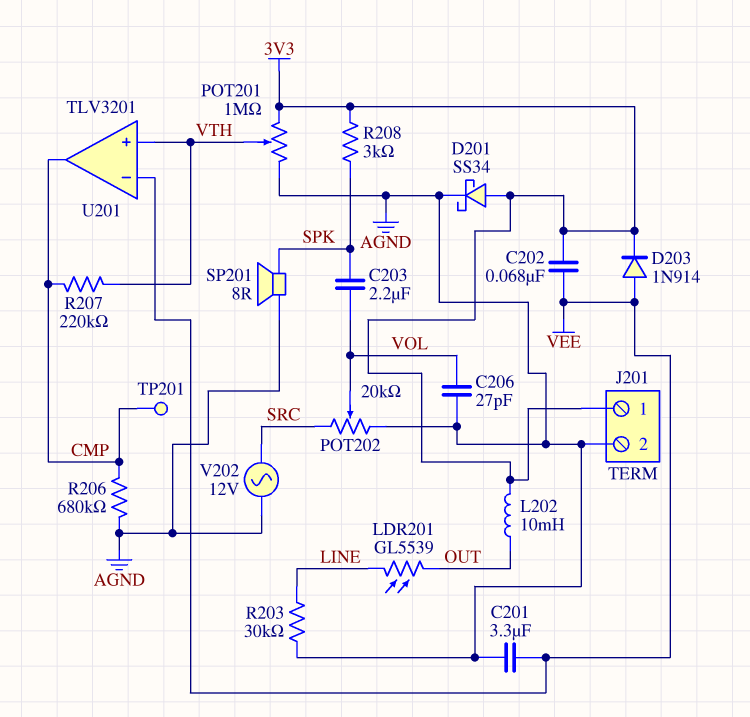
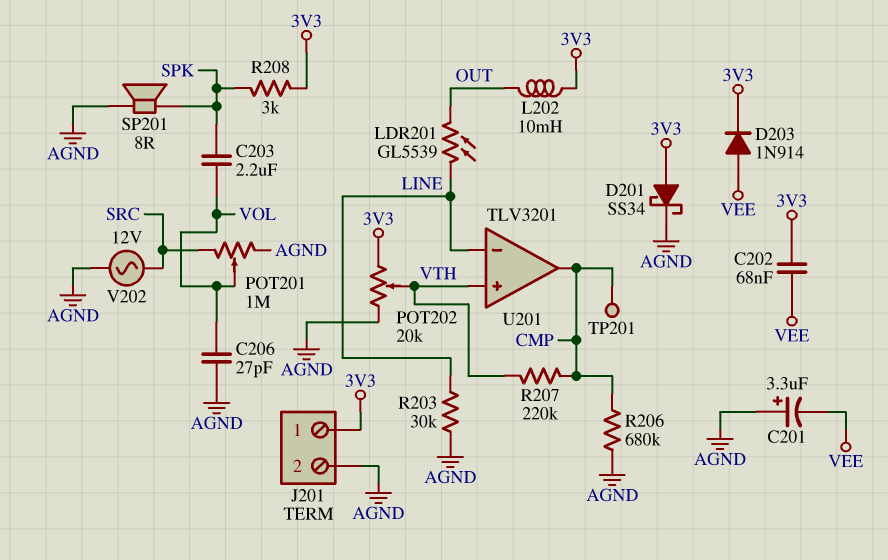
C201: 3.3uF (AGND, VEE) -> 3.3uF (plus AGND, minus VEE)
POT201: 1M (3V3, AGND, wiper VTH) -> 1M (AGND, SRC, wiper VOL)
POT202: 20k (AGND, SRC, wiper VOL) -> 20k (3V3, AGND, wiper VTH)
U201 pin in-: VEE -> LINE

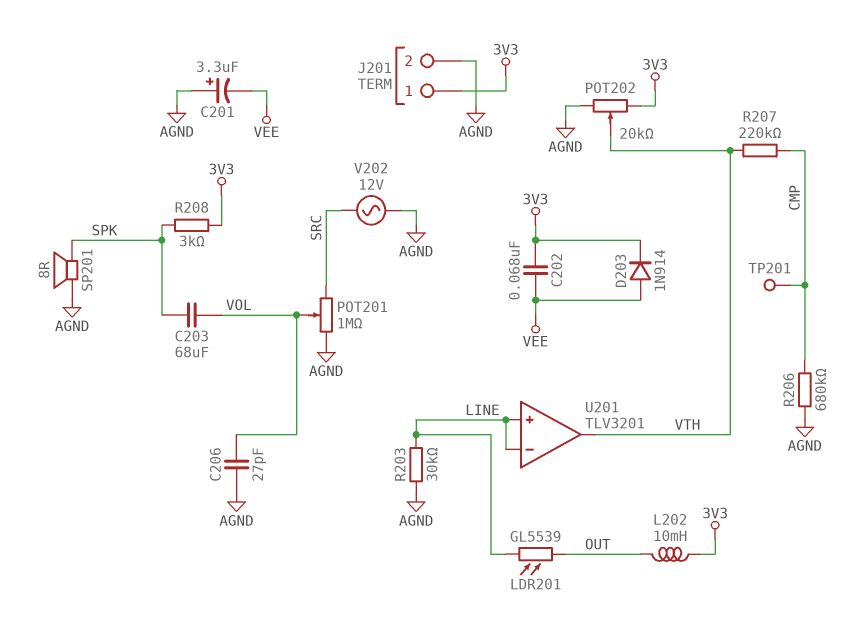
C203: 2.2uF (SPK, VOL) -> 68uF (SPK, VOL)
D201: schottky SS34 (A 3V3, K AGND) -> none
U201 pin in+: VTH -> LINE
U201 pin out: CMP -> VTH

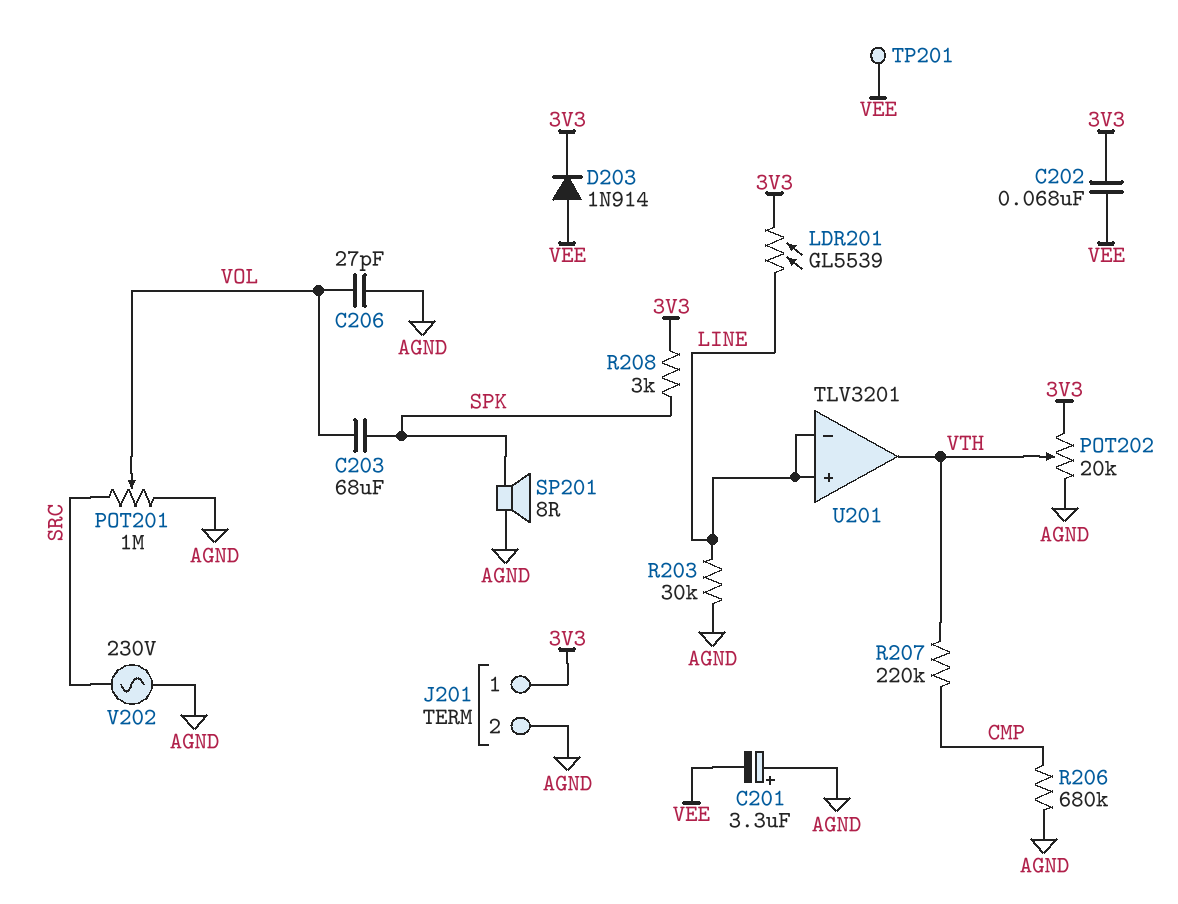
L202: 10mH (3V3, OUT) -> none
LDR201: GL5539 (LINE, OUT) -> GL5539 (3V3, LINE)
TP201: test point (CMP) -> test point (VEE)
V202: AC 12V (AGND, SRC) -> AC 230V (AGND, SRC)

